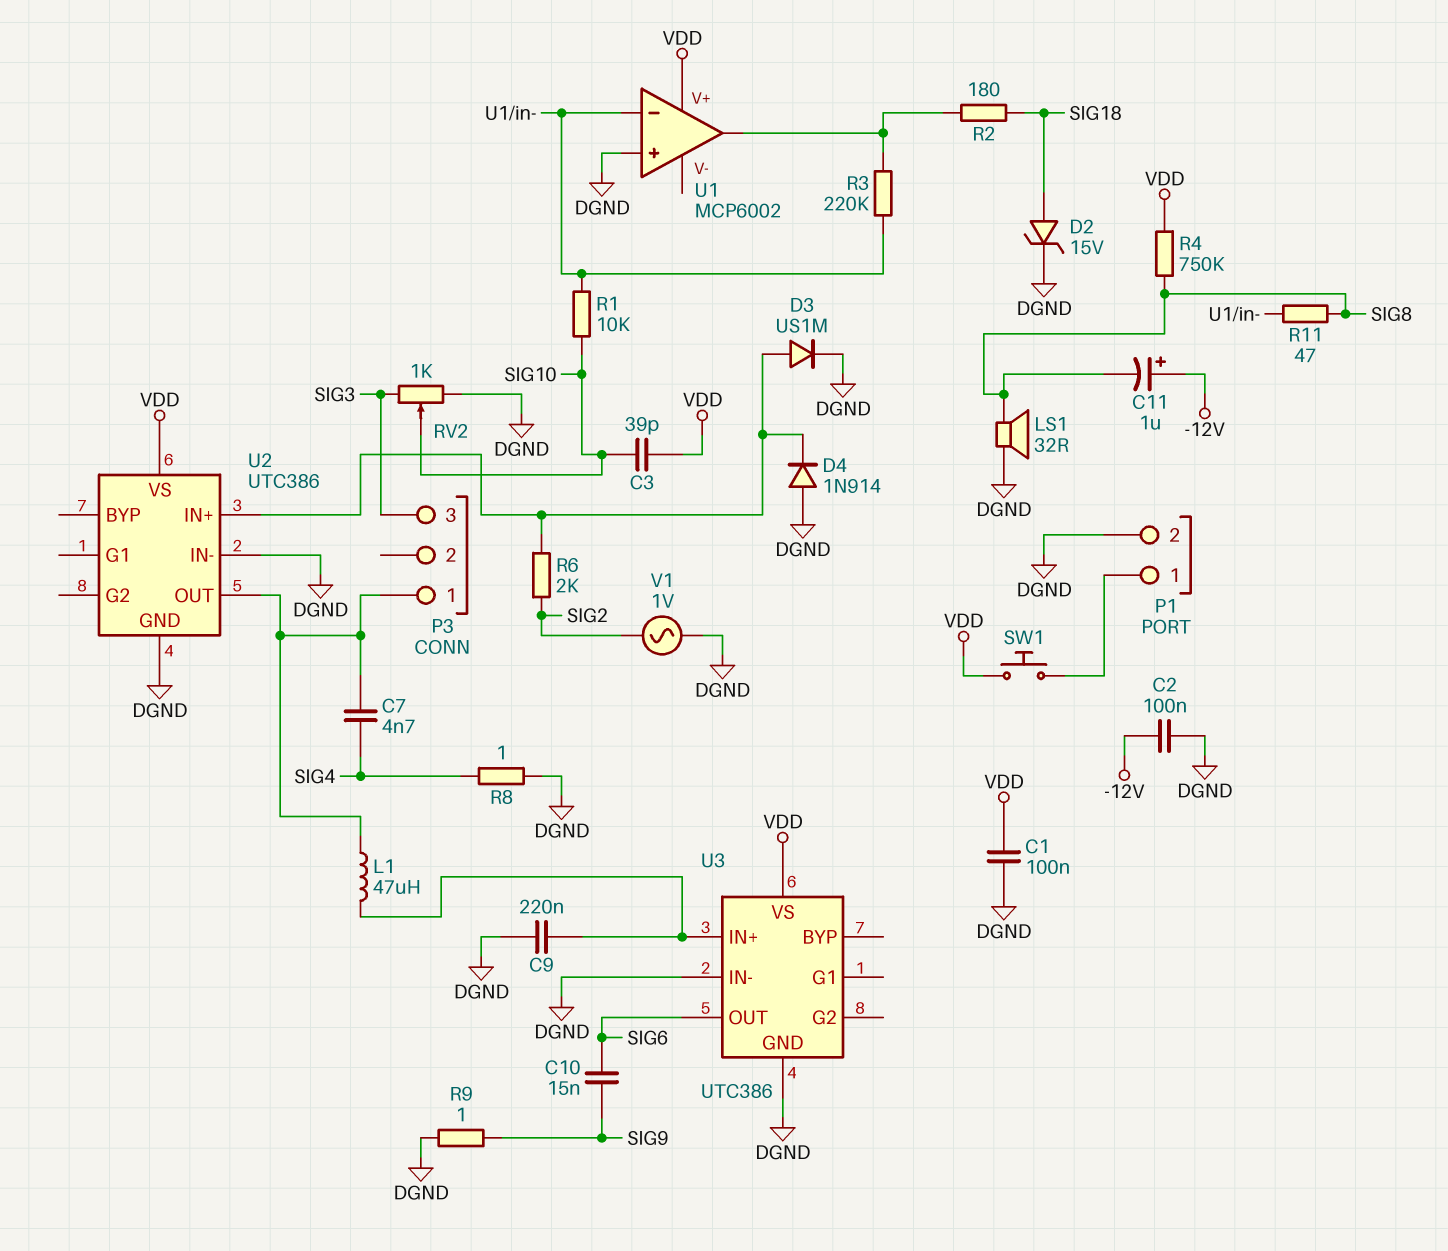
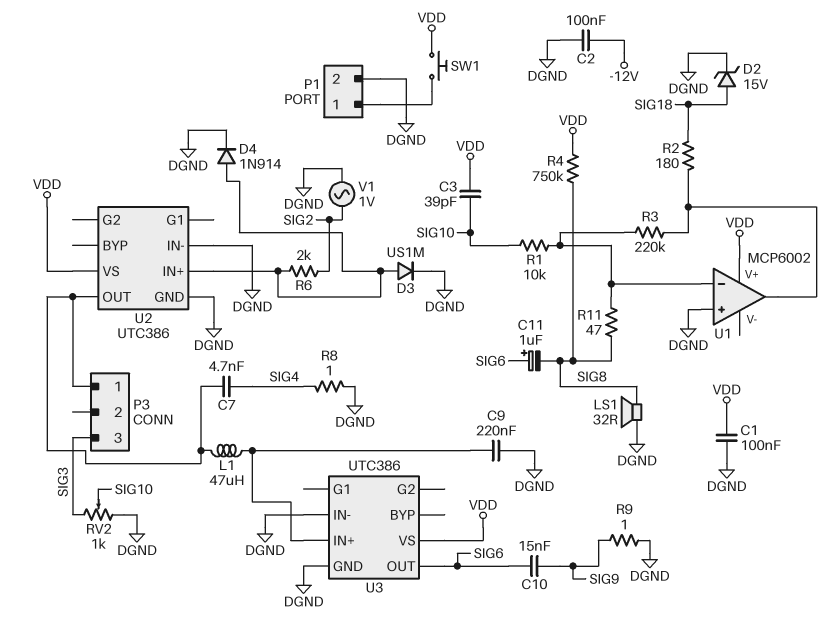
C11: 1uF (plus -12V, minus SIG8) -> 1uF (plus SIG6, minus SIG8)
D4: diode 1N914 (A DGND, K U2/IN+) -> diode 1N914 (A U2/IN+, K DGND)

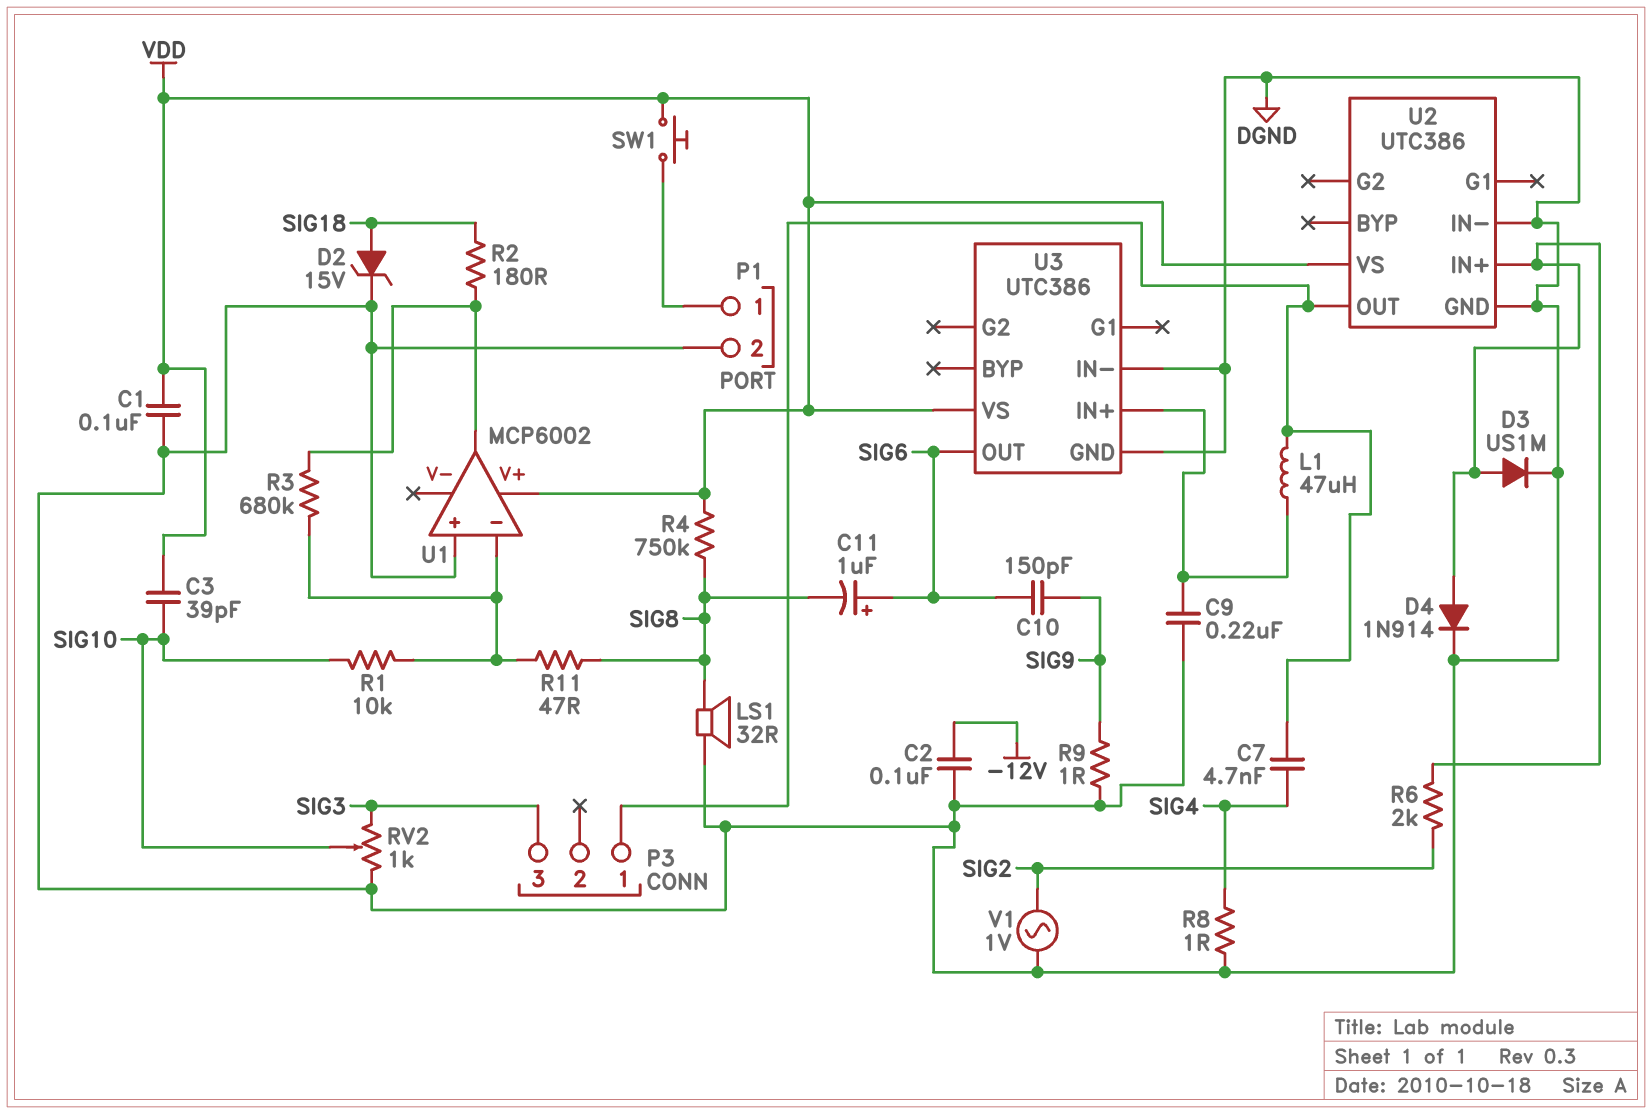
C10: 15nF (SIG6, SIG9) -> 150pF (SIG6, SIG9)
R3: 220k (U1/in-, U1/out) -> 680k (U1/in-, U1/out)

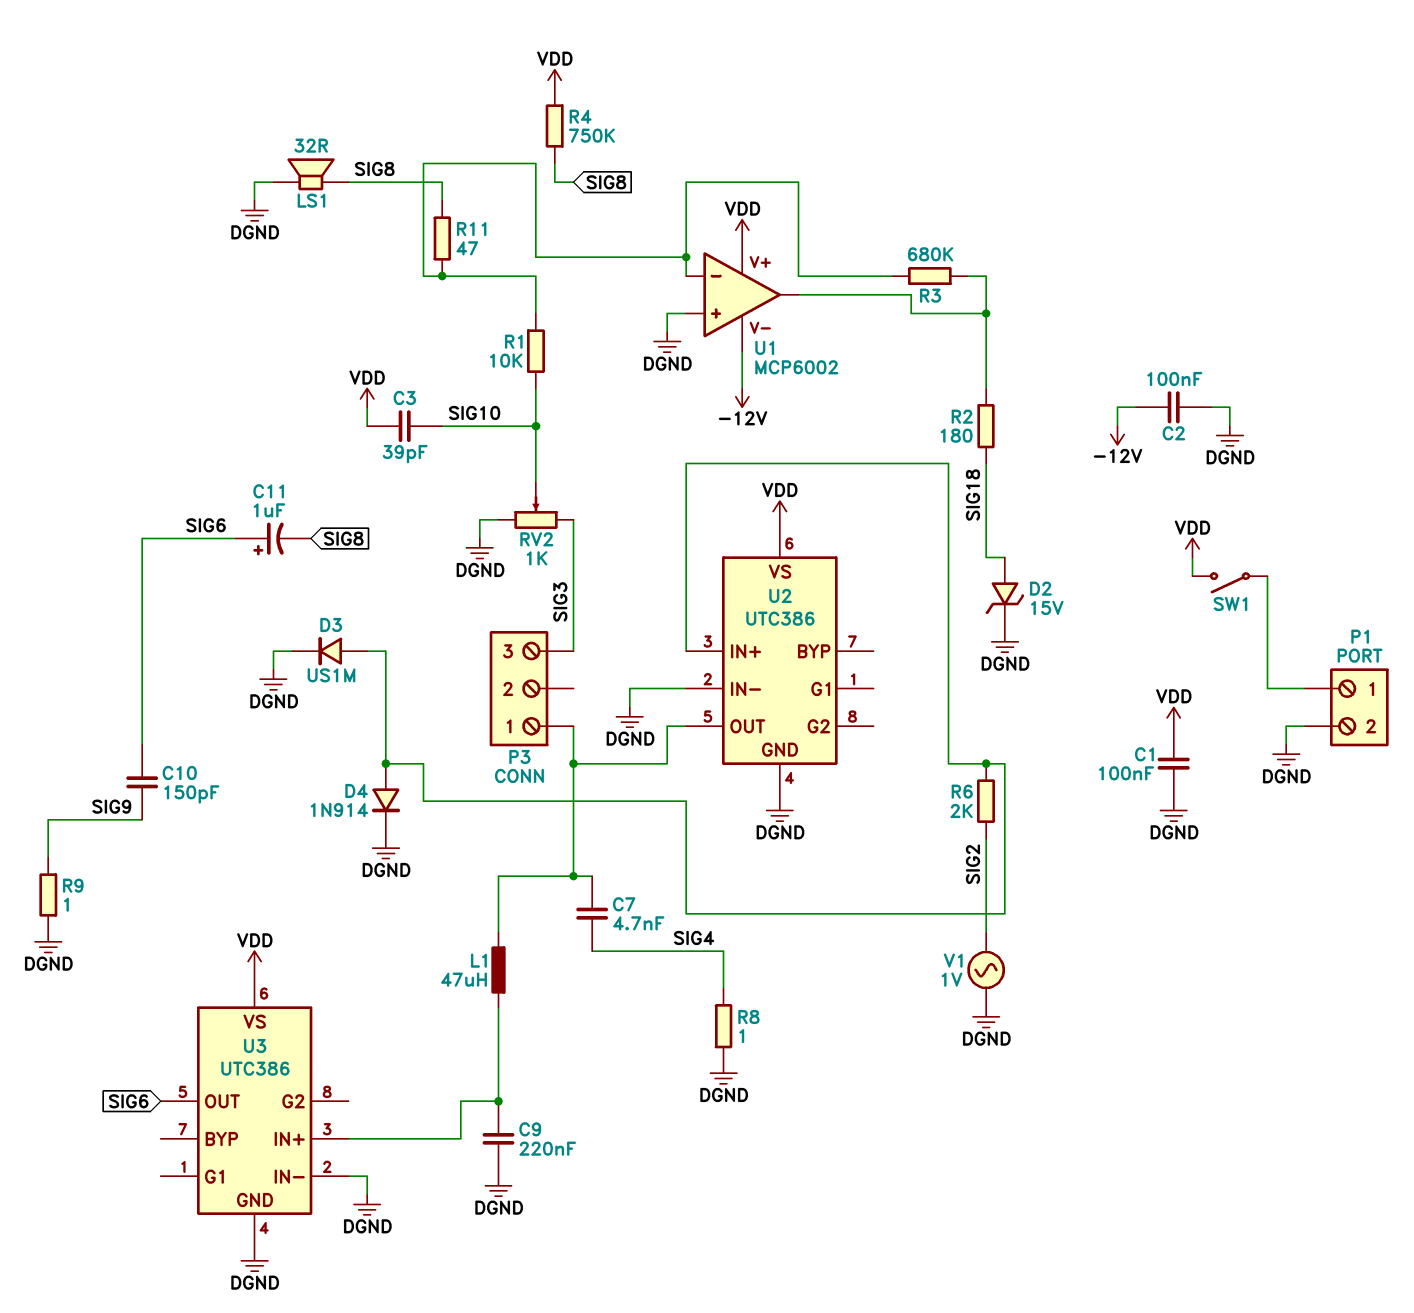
SW1: button (P1/1, VDD) -> switch (P1/1, VDD)
U1 pin V-: none -> -12V

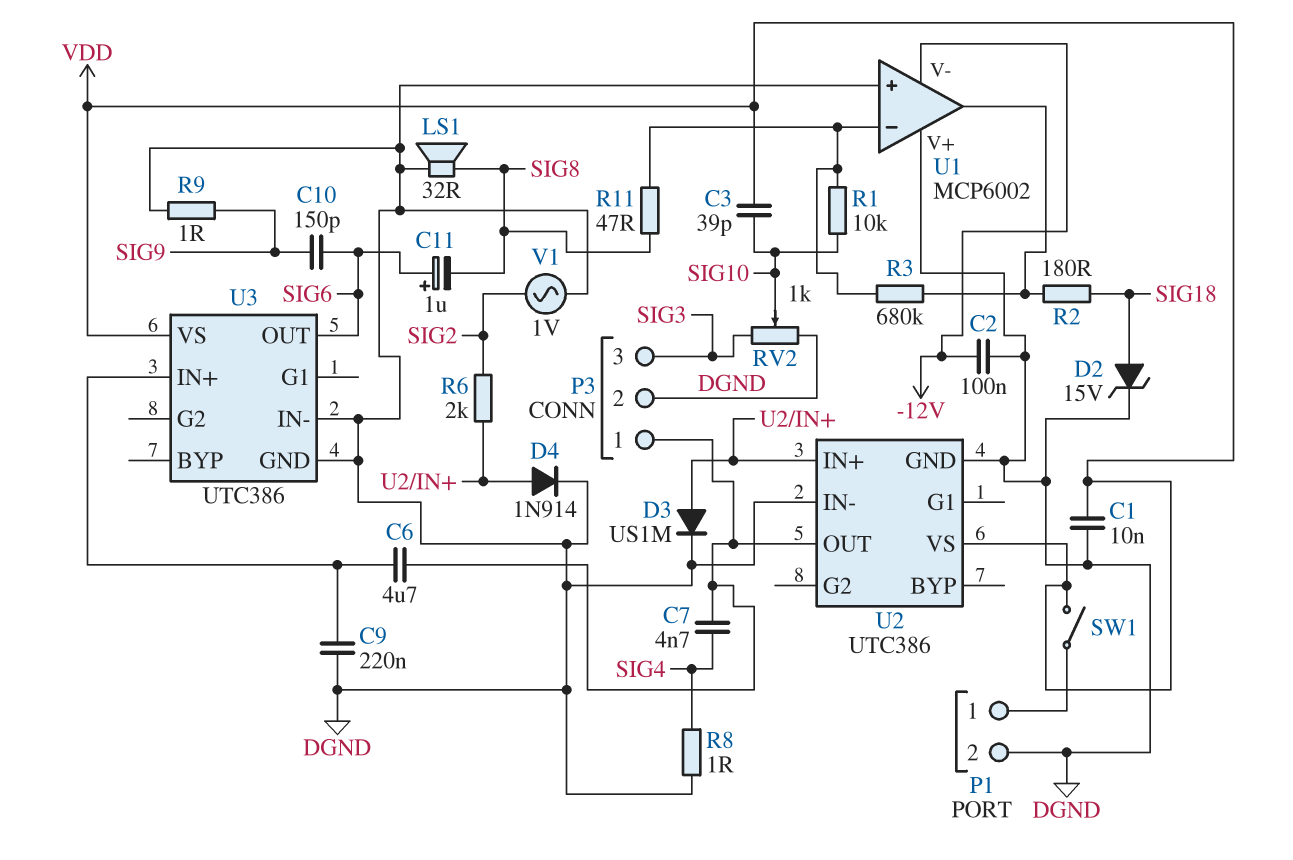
C1: 100nF (DGND, VDD) -> 10nF (DGND, VDD)
C6: none -> 4.7uF (P3/1, U3/IN+)
L1: 47uH (P3/1, U3/IN+) -> none
P3 pin 2: none -> DGND
R4: 750k (SIG8, VDD) -> none
U1 pin V+: VDD -> DGND

